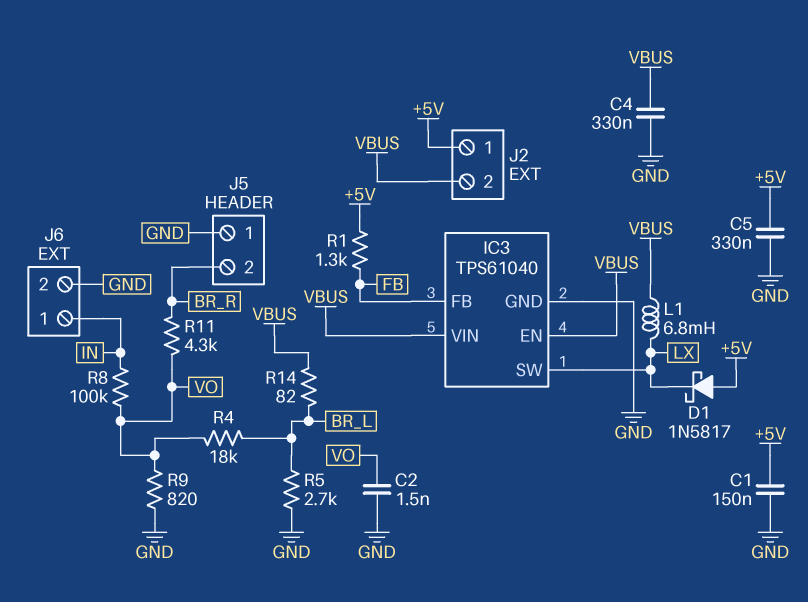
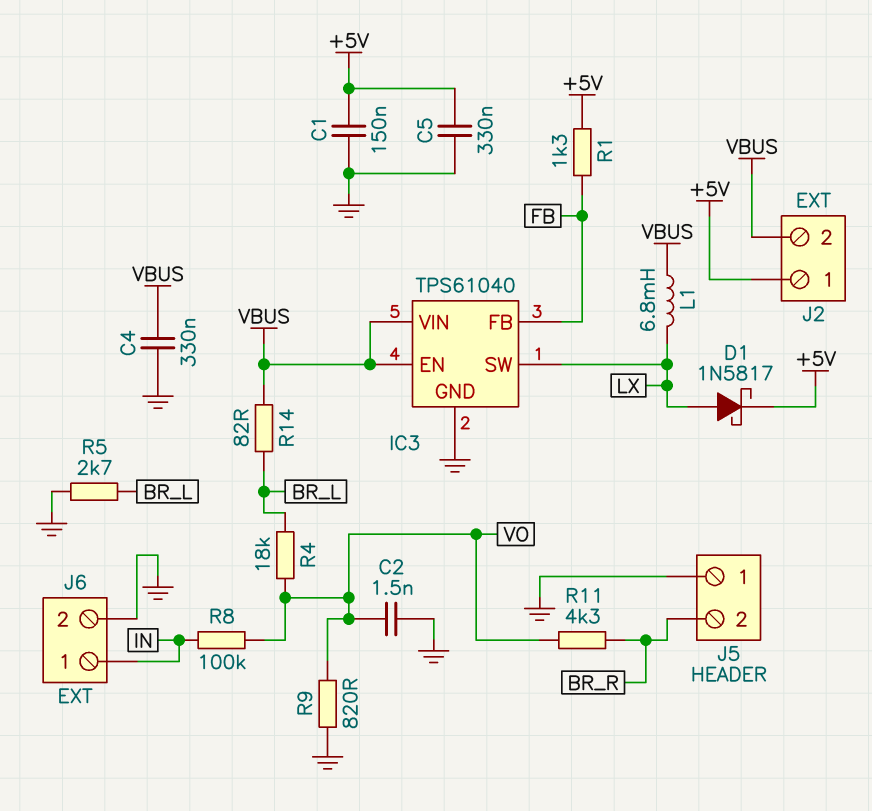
D1: schottky 1N5817 (A +5V, K LX) -> schottky 1N5817 (A LX, K +5V)

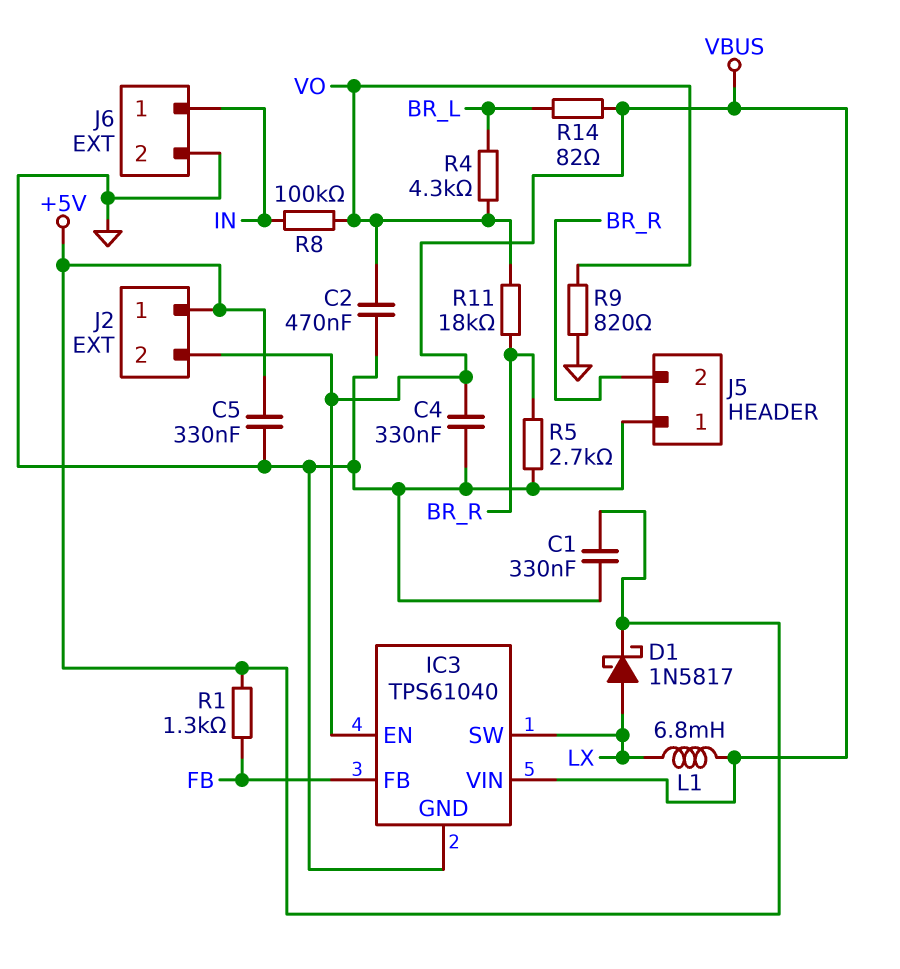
C1: 150nF (+5V, GND) -> 330nF (+5V, GND)
C2: 1.5nF (GND, VO) -> 470nF (GND, VO)
R4: 18k (BR_L, VO) -> 4.3k (BR_L, VO)
R5: 2.7k (BR_L, GND) -> 2.7k (BR_R, GND)
R11: 4.3k (BR_R, VO) -> 18k (BR_R, VO)

